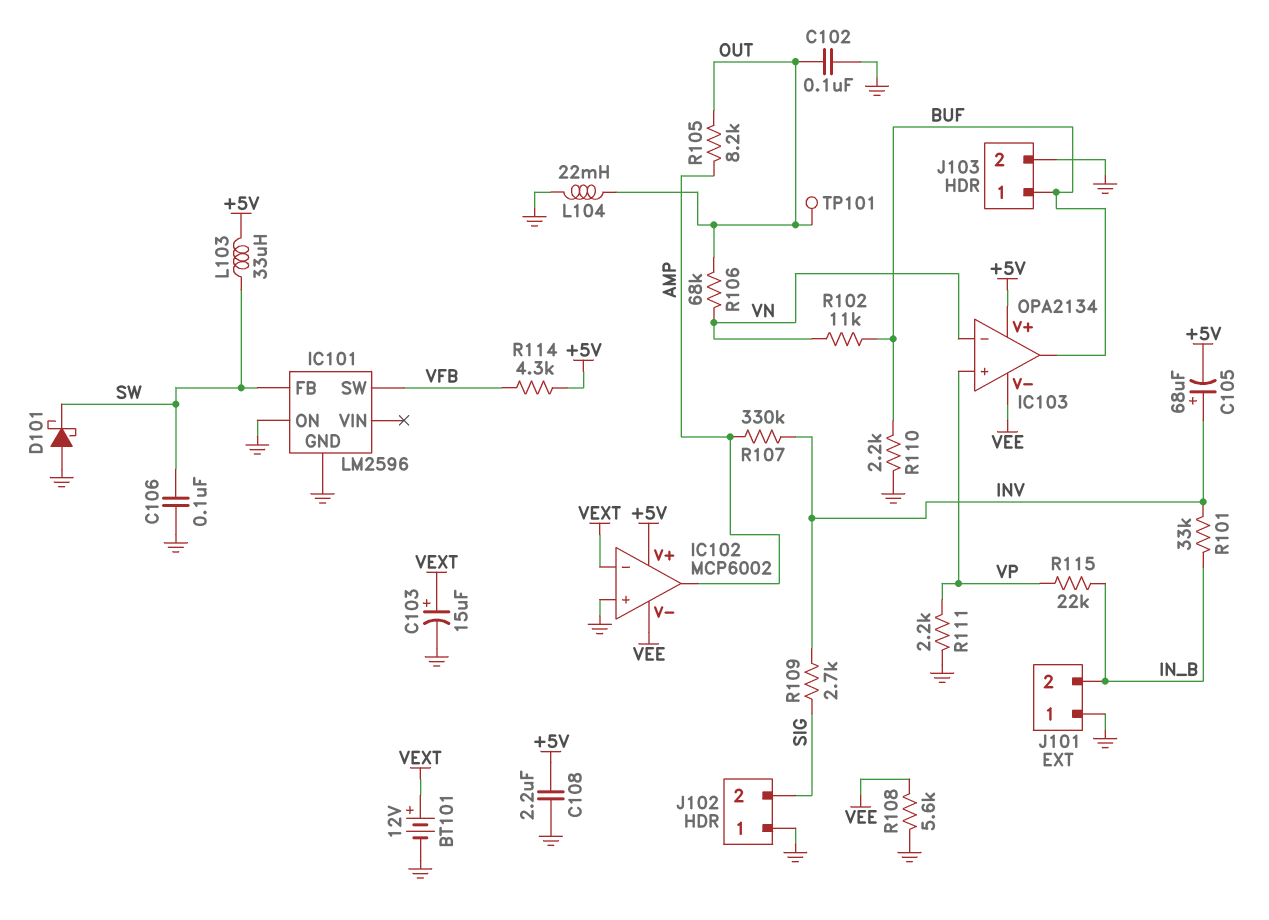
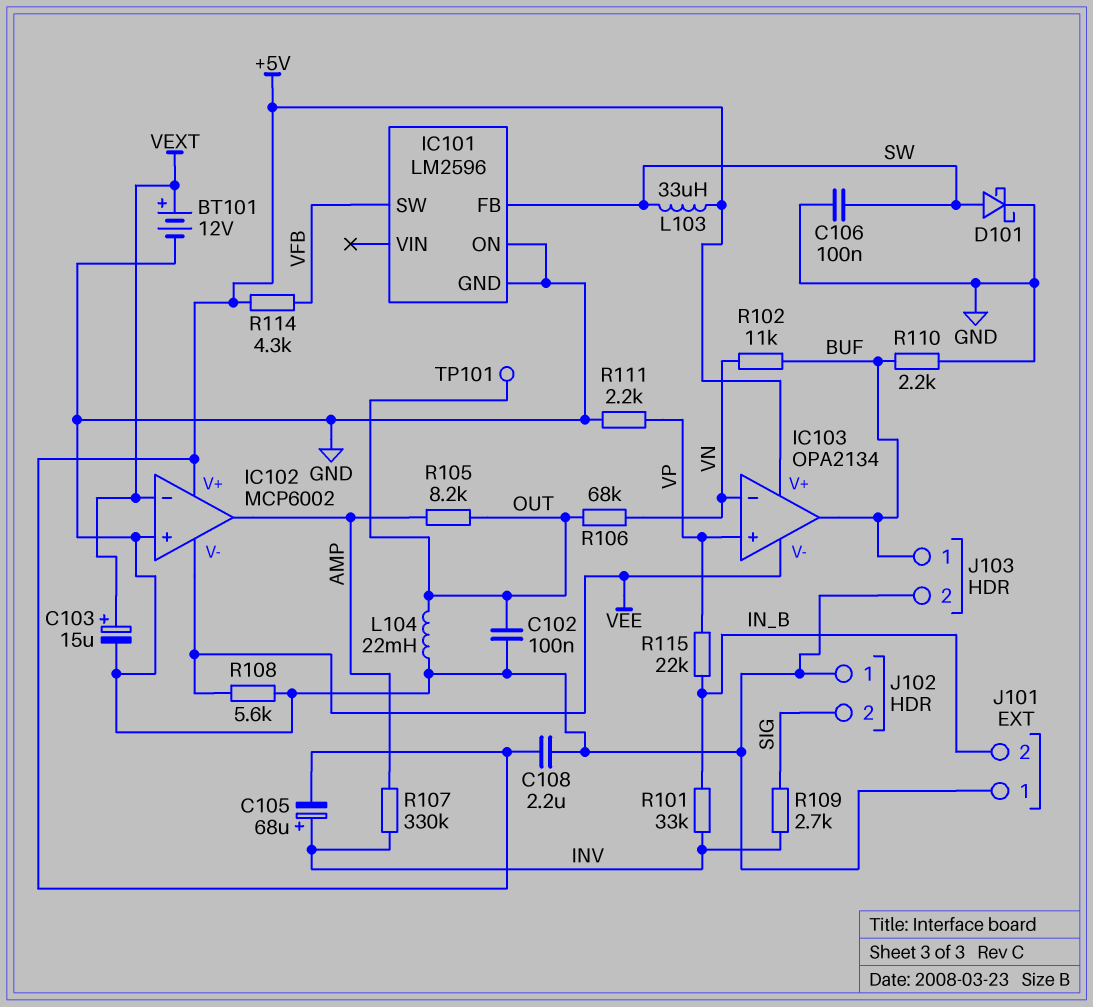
D101: schottky (A GND, K SW) -> schottky (A SW, K GND)

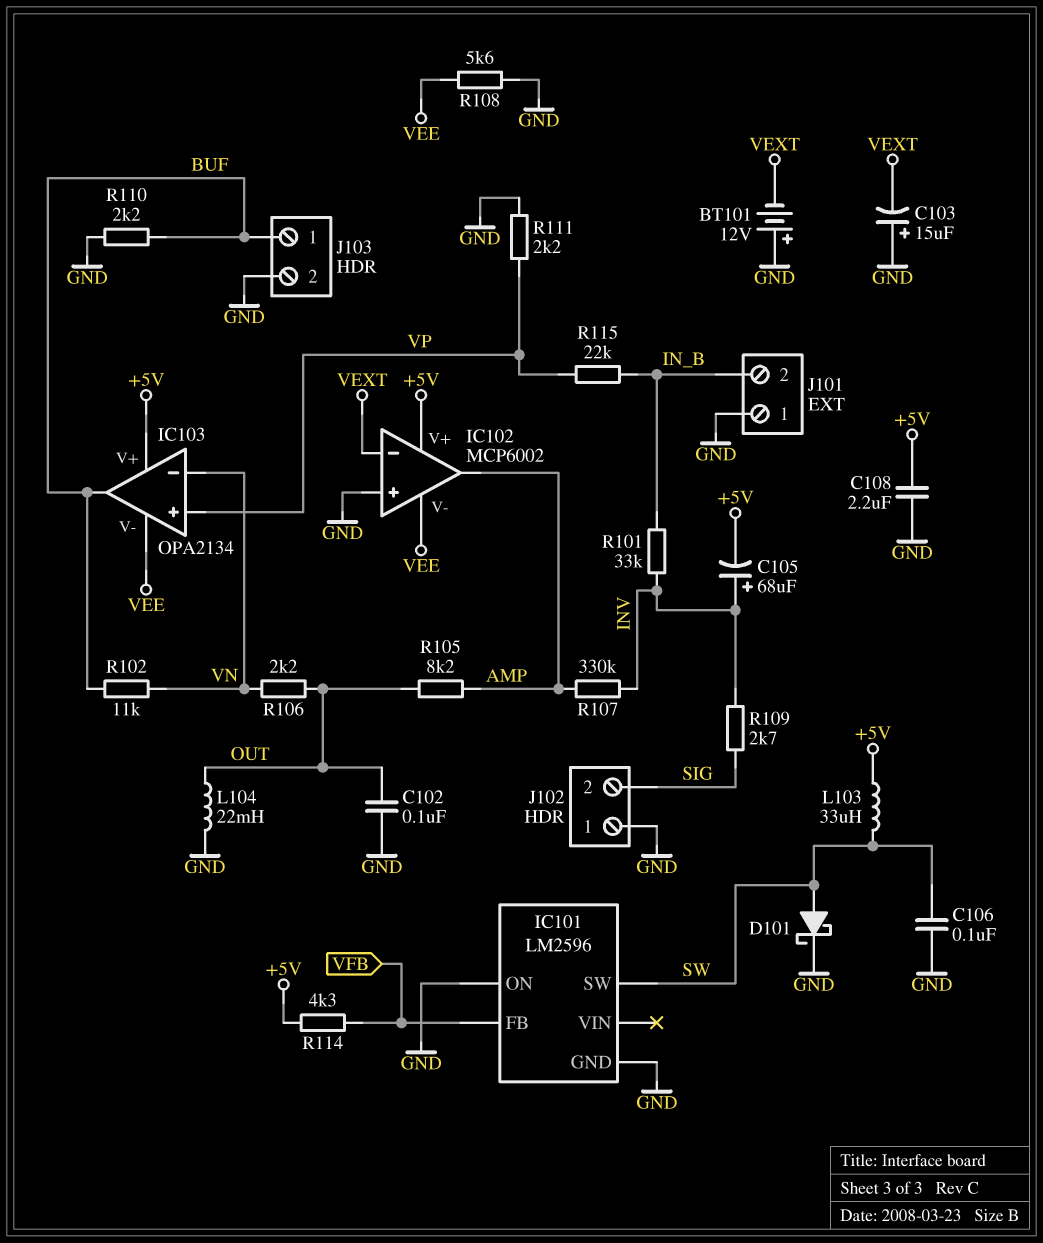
BT101: 12V (plus VEXT, minus GND) -> 12V (plus GND, minus VEXT)
C103: 15uF (plus VEXT, minus GND) -> 15uF (plus GND, minus VEXT)
IC101 pin FB: SW -> VFB
IC101 pin SW: VFB -> SW
R106: 68k (OUT, VN) -> 2.2k (OUT, VN)
TP101: test point (OUT) -> none

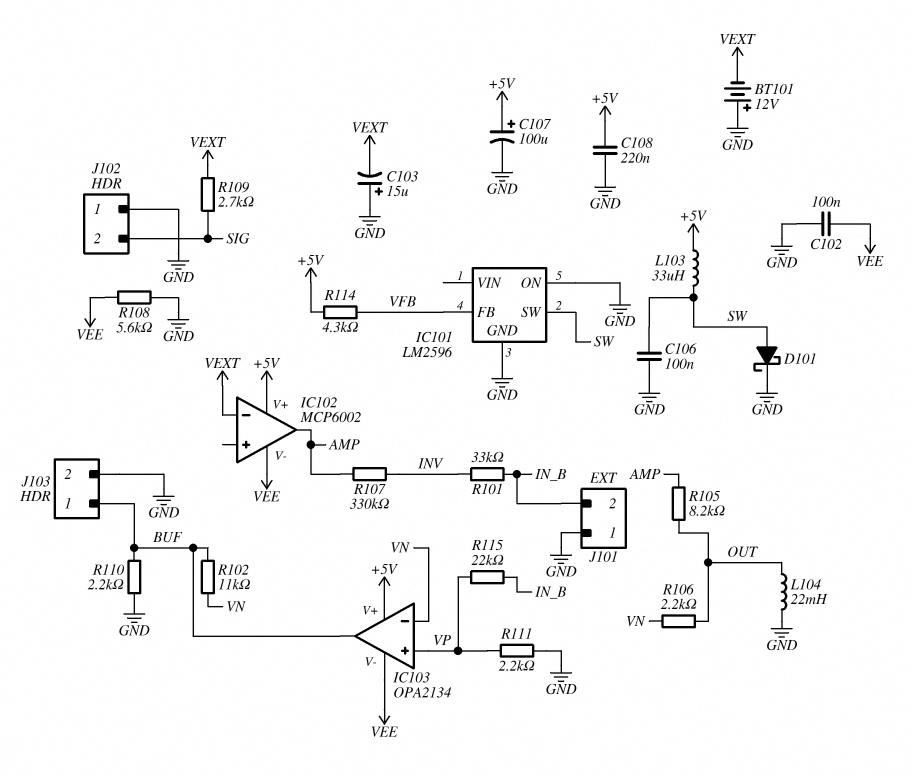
C102: 100nF (GND, OUT) -> 100nF (GND, VEE)
C105: 68uF (plus INV, minus +5V) -> none
C107: none -> 100uF (plus +5V, minus GND)
C108: 2.2uF (+5V, GND) -> 220nF (+5V, GND)
IC102 pin in+: GND -> none
R109: 2.7k (INV, SIG) -> 2.7k (SIG, VEXT)

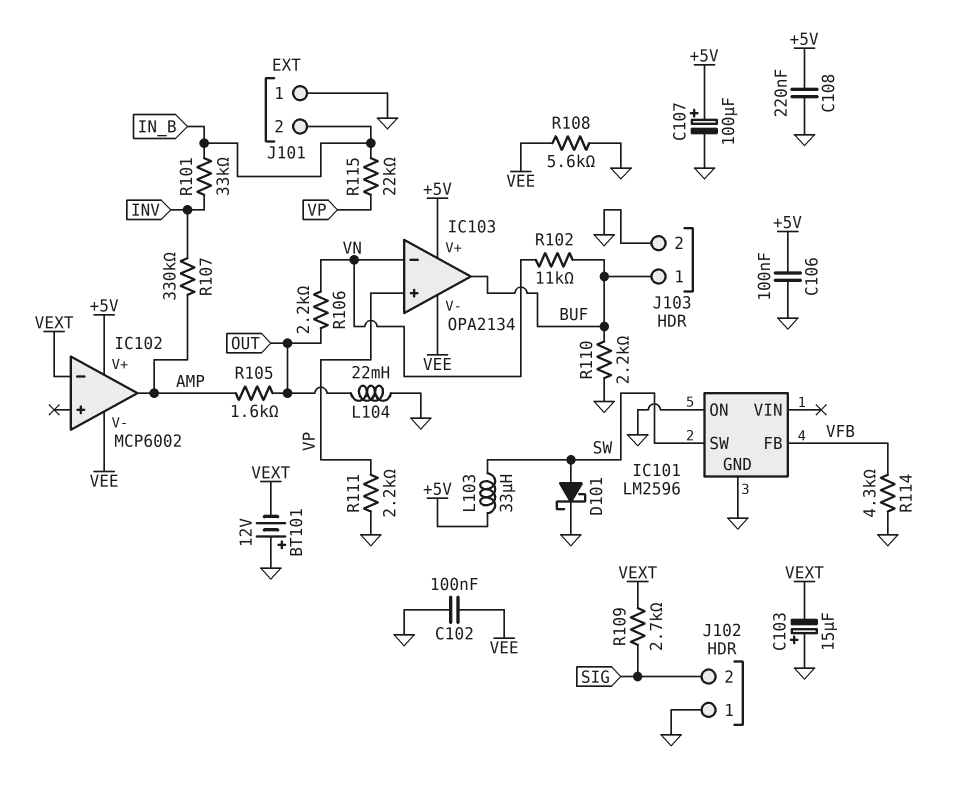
C106: 100nF (GND, SW) -> 100nF (+5V, GND)
R105: 8.2k (AMP, OUT) -> 1.6k (AMP, OUT)
R114: 4.3k (+5V, VFB) -> 4.3k (GND, VFB)

